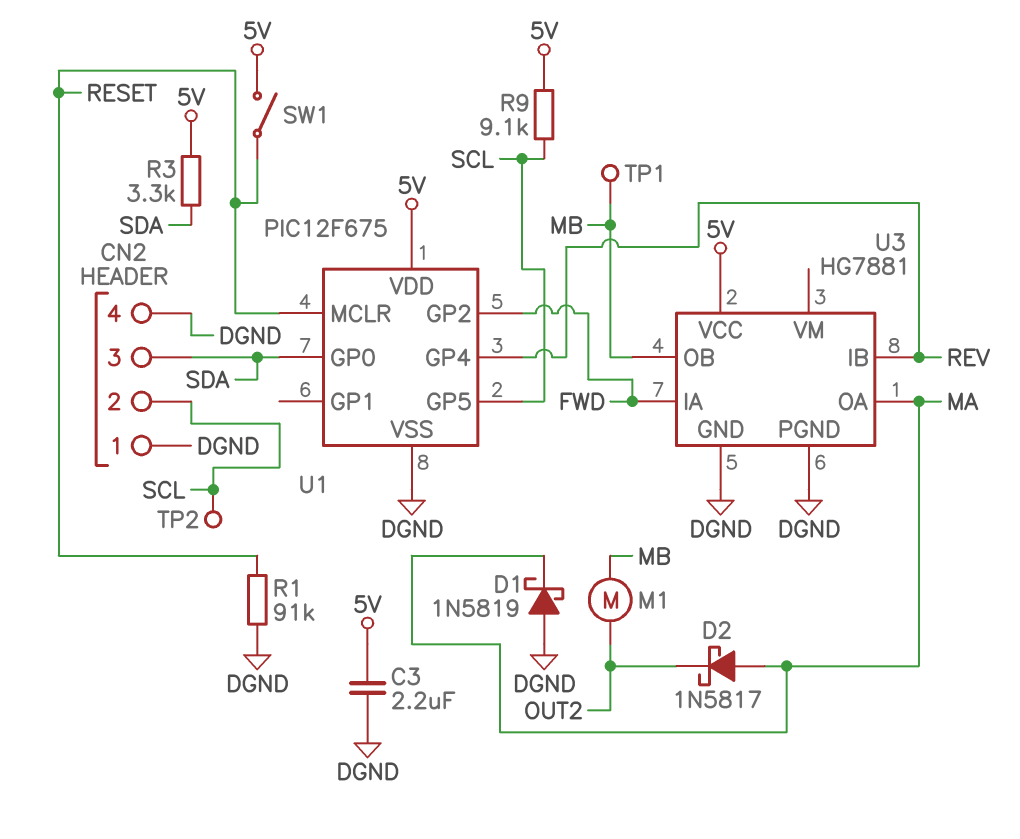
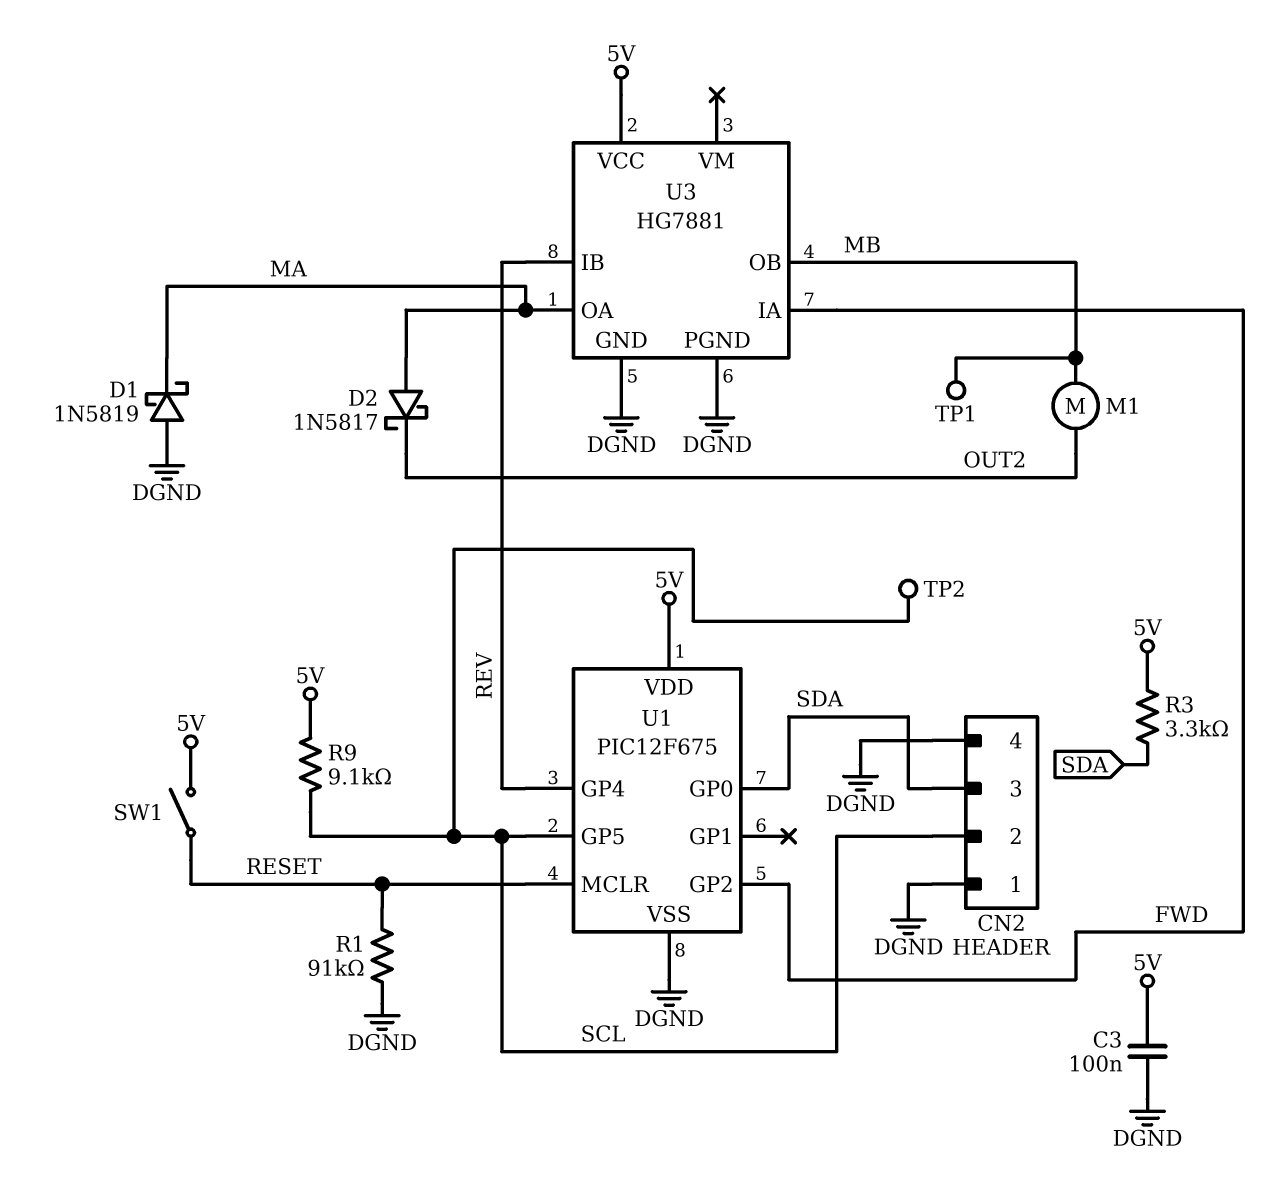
C3: 2.2uF (5V, DGND) -> 100nF (5V, DGND)

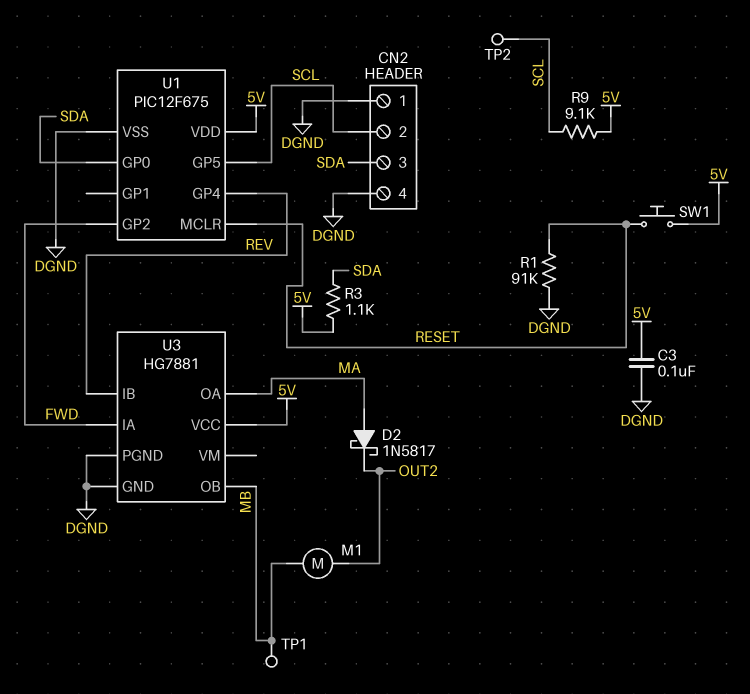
D1: schottky 1N5819 (A DGND, K MA) -> none
R3: 3.3k (5V, SDA) -> 1.1k (5V, SDA)
SW1: switch (5V, RESET) -> button (5V, RESET)

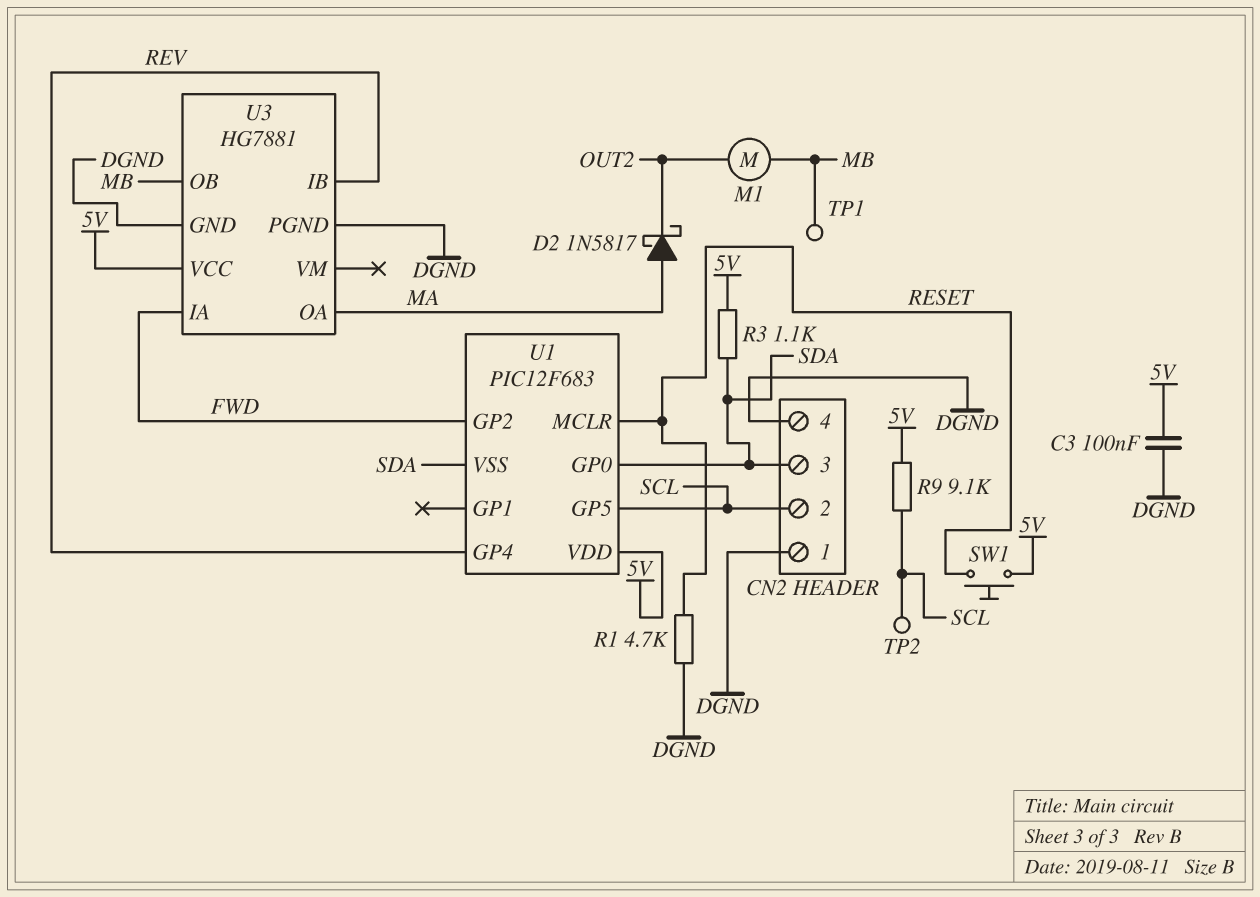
R1: 91k (DGND, RESET) -> 4.7k (DGND, RESET)
U1: PIC12F675 -> PIC12F683
U1 pin VSS: DGND -> SDA

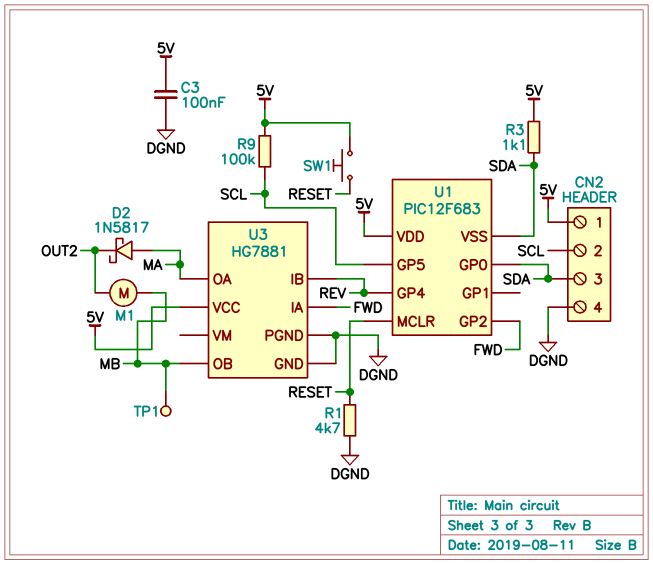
CN2 pin 1: DGND -> 5V
R9: 9.1k (5V, SCL) -> 100k (5V, SCL)
TP2: test point (SCL) -> none

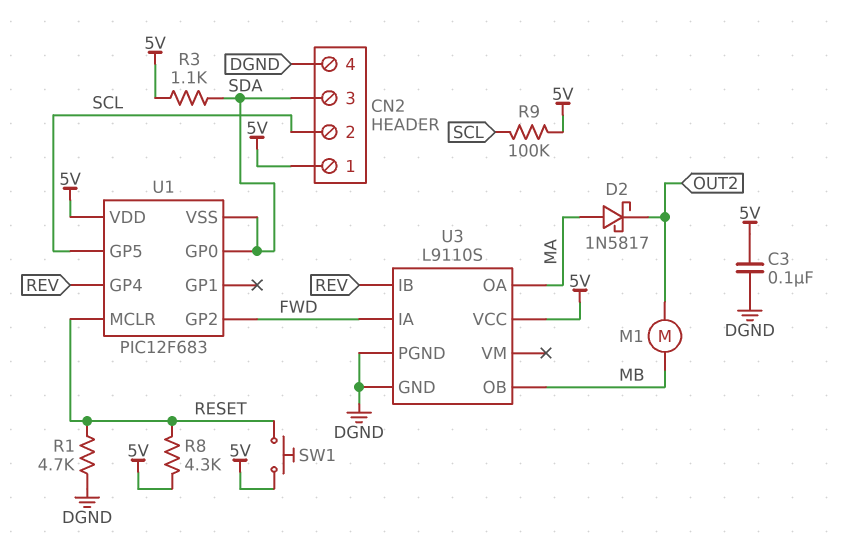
R8: none -> 4.3k (5V, RESET)
TP1: test point (MB) -> none
U3: HG7881 -> L9110S

